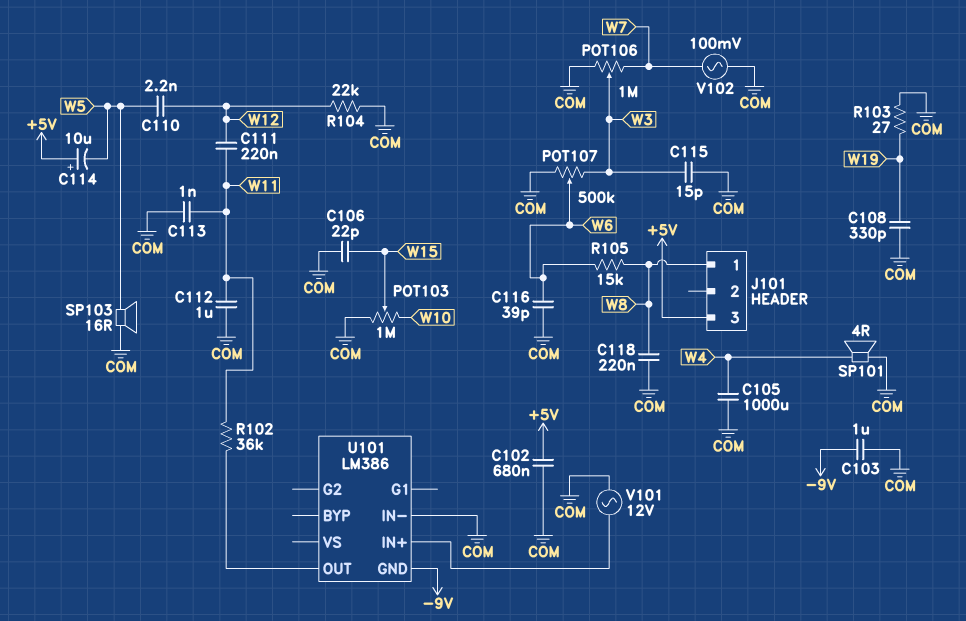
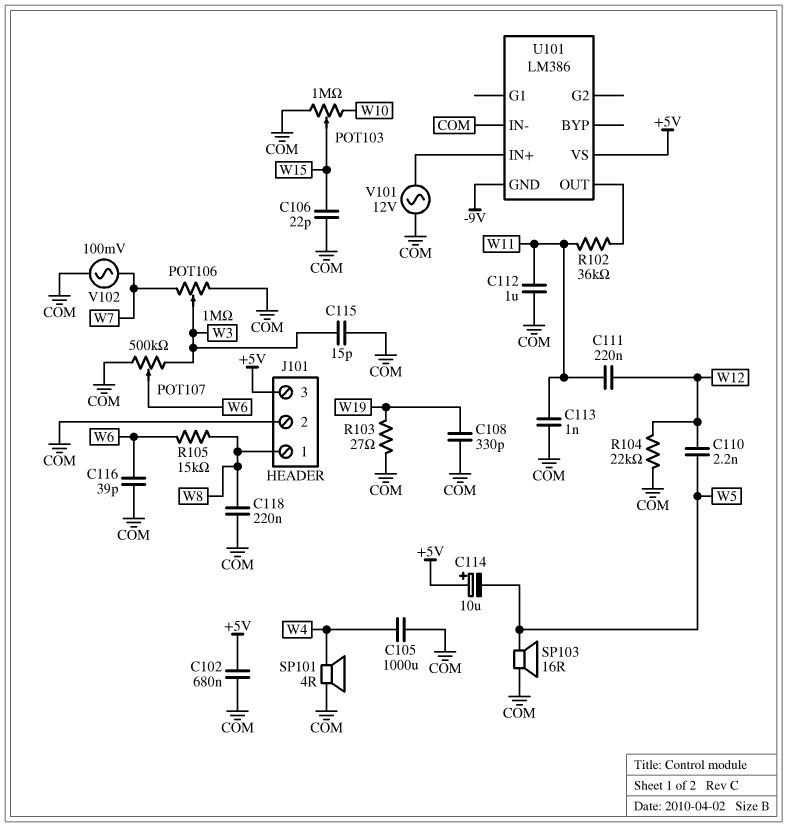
C103: 1uF (-9V, COM) -> none
J101 pin 2: none -> COM
U101 pin VS: none -> +5V

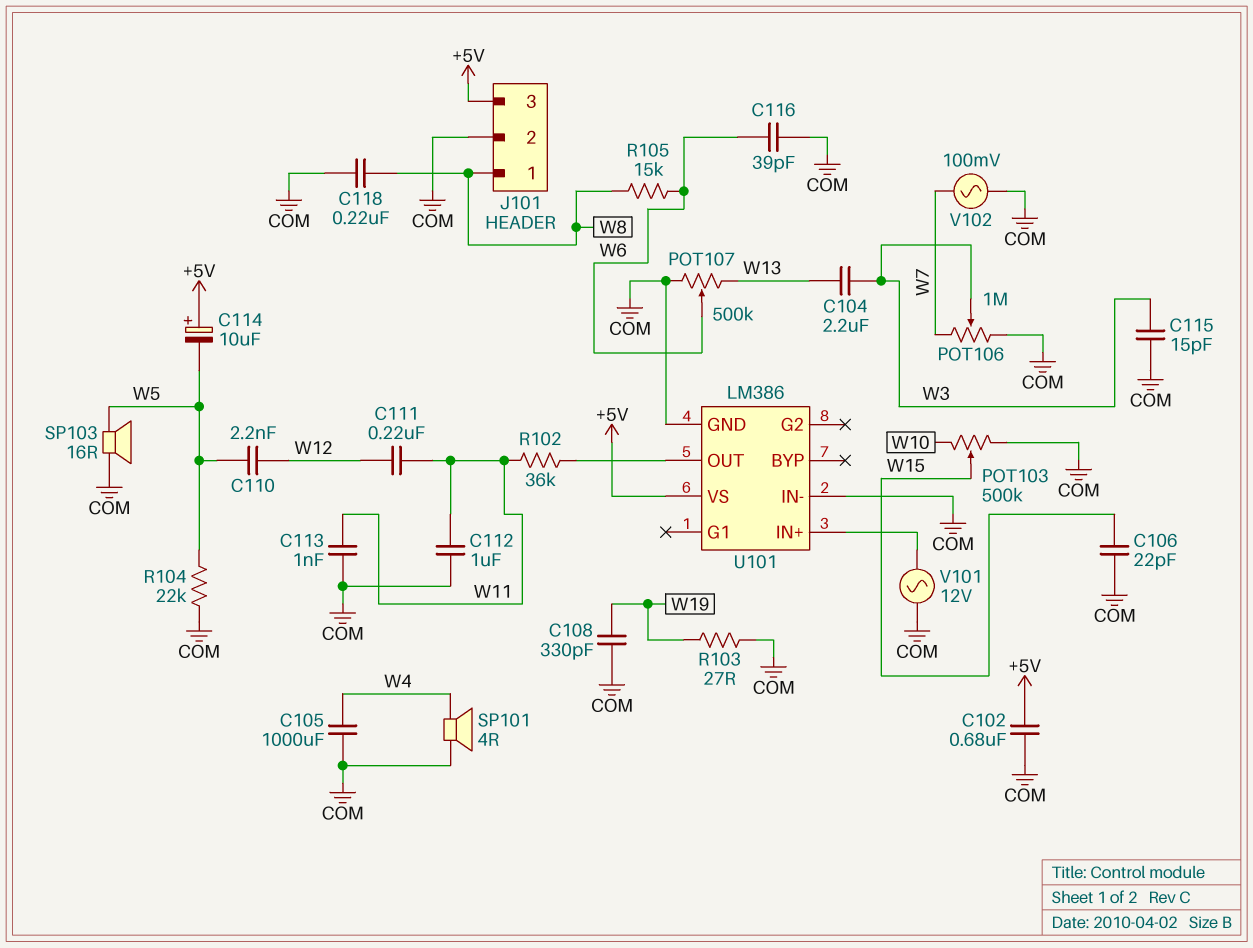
C104: none -> 2.2uF (W3, W13)
POT103: 1M (COM, W10, wiper W15) -> 500k (COM, W10, wiper W15)
POT107: 500k (COM, W3, wiper W6) -> 500k (COM, W13, wiper W6)
R104: 22k (COM, W12) -> 22k (COM, W5)
U101 pin GND: -9V -> COM

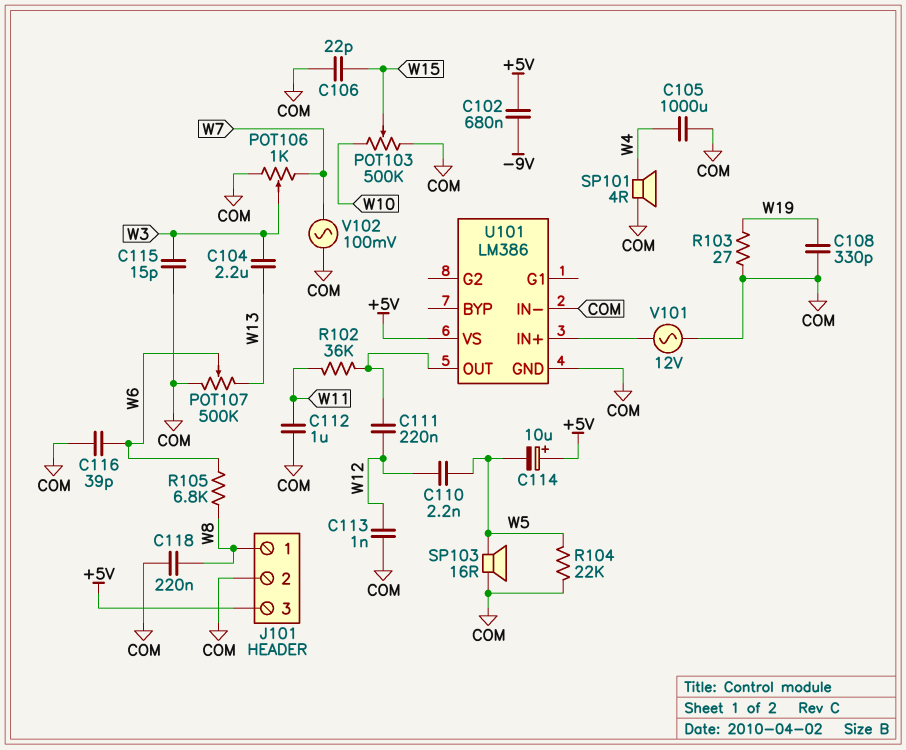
C102: 680nF (+5V, COM) -> 680nF (+5V, -9V)
C111: 220nF (W11, W12) -> 220nF (U101/OUT, W12)
C113: 1nF (COM, W11) -> 1nF (COM, W12)
POT106: 1M (COM, W7, wiper W3) -> 1k (COM, W7, wiper W3)
R105: 15k (W6, W8) -> 6.8k (W6, W8)

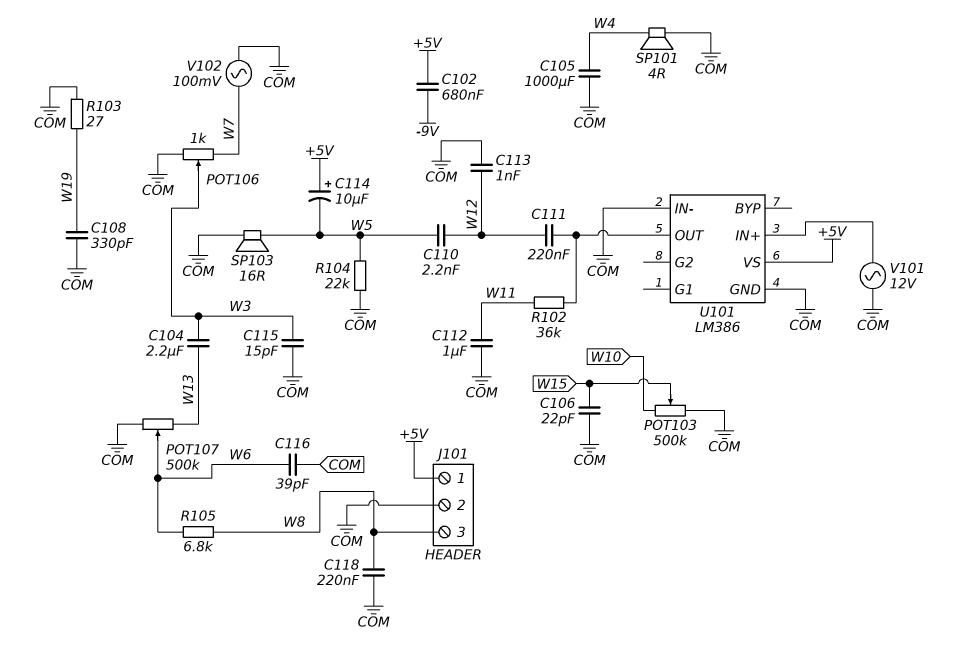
J101 pin 1: W8 -> +5V
J101 pin 3: +5V -> W8

